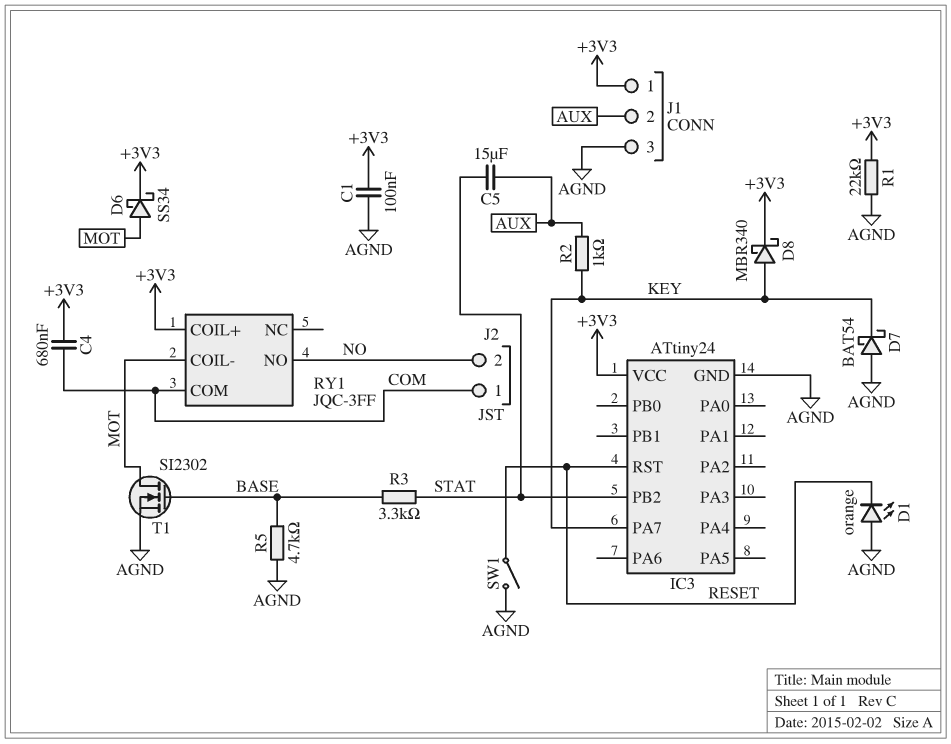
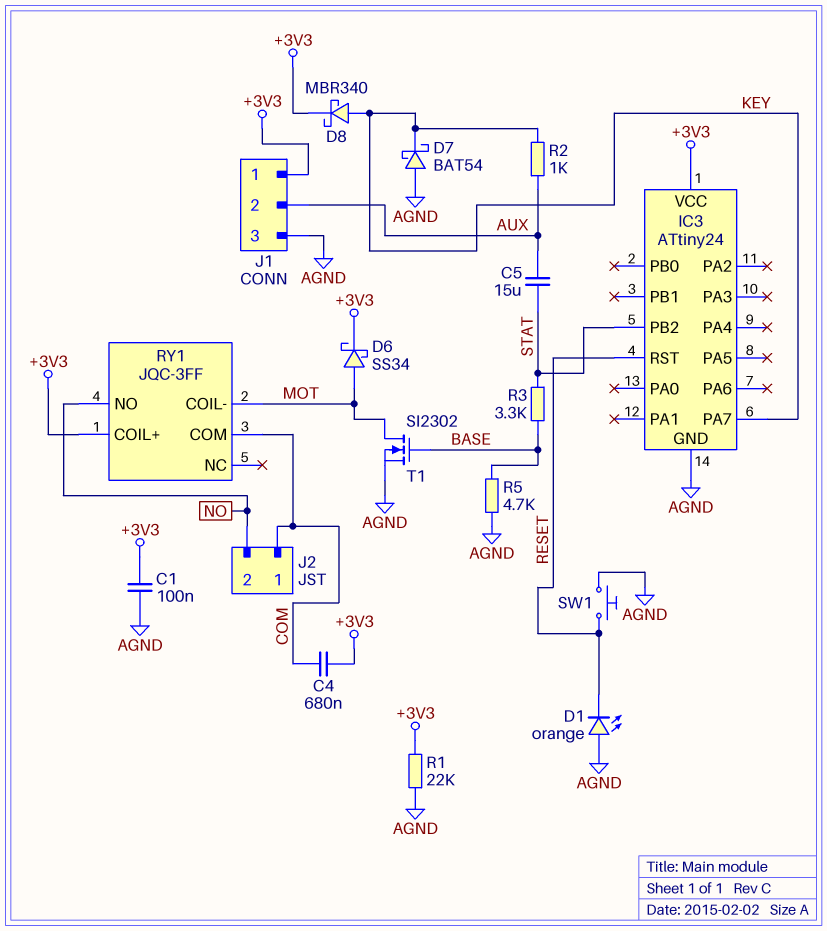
SW1: switch (AGND, RESET) -> button (AGND, RESET)

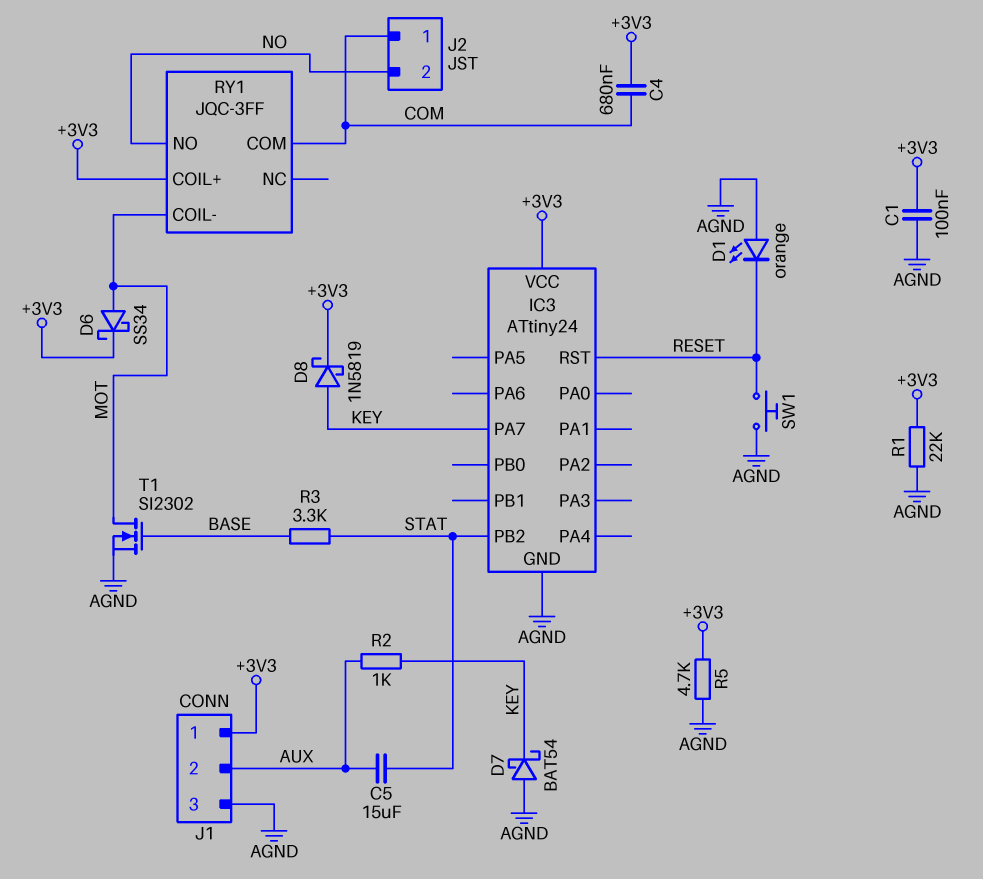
D8: schottky MBR340 (A KEY, K +3V3) -> schottky 1N5819 (A KEY, K +3V3)
R5: 4.7k (AGND, BASE) -> 4.7k (+3V3, AGND)

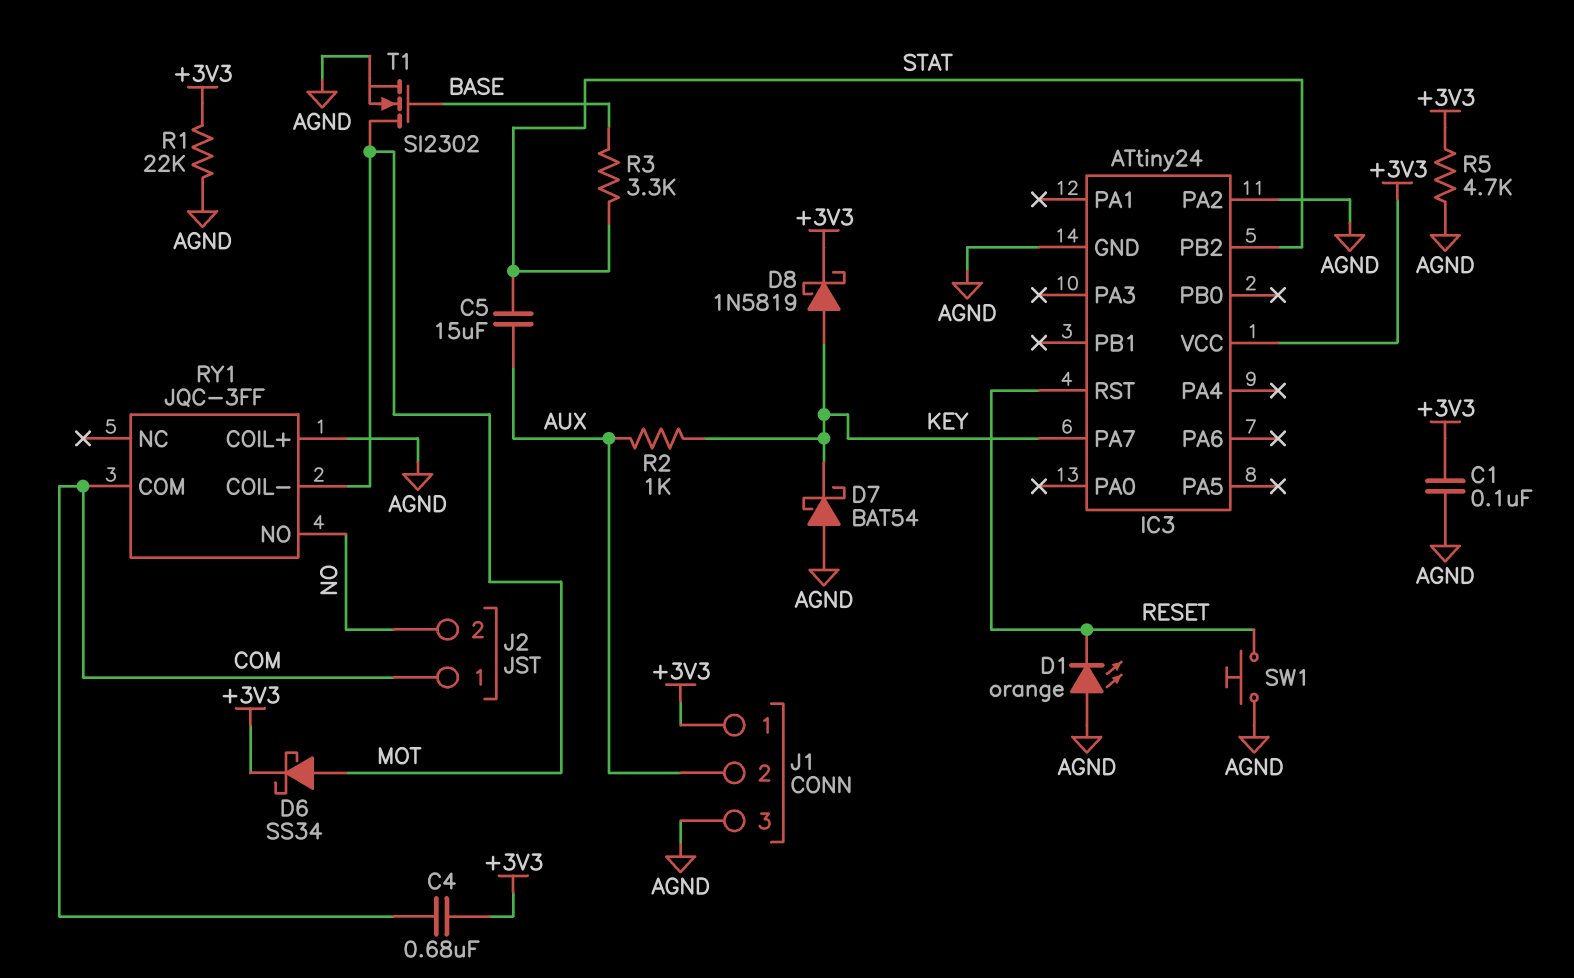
IC3 pin PA2: none -> AGND
RY1 pin COIL+: +3V3 -> AGND

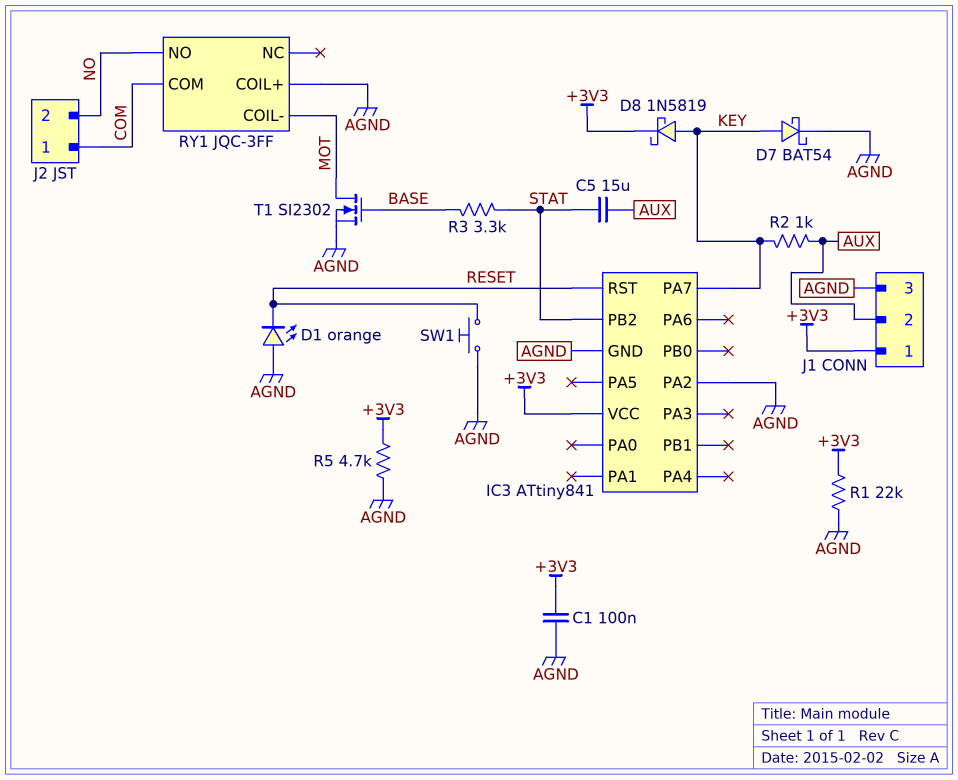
C4: 680nF (+3V3, COM) -> none
D6: schottky SS34 (A MOT, K +3V3) -> none
D7: schottky BAT54 (A AGND, K KEY) -> schottky BAT54 (A KEY, K AGND)
IC3: ATtiny24 -> ATtiny841

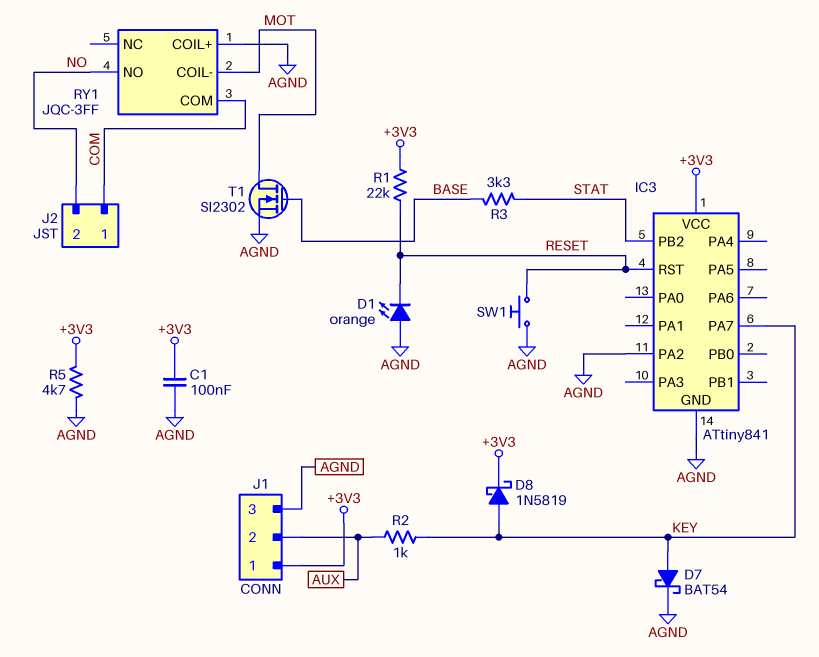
C5: 15uF (AUX, STAT) -> none
R1: 22k (+3V3, AGND) -> 22k (+3V3, RESET)

